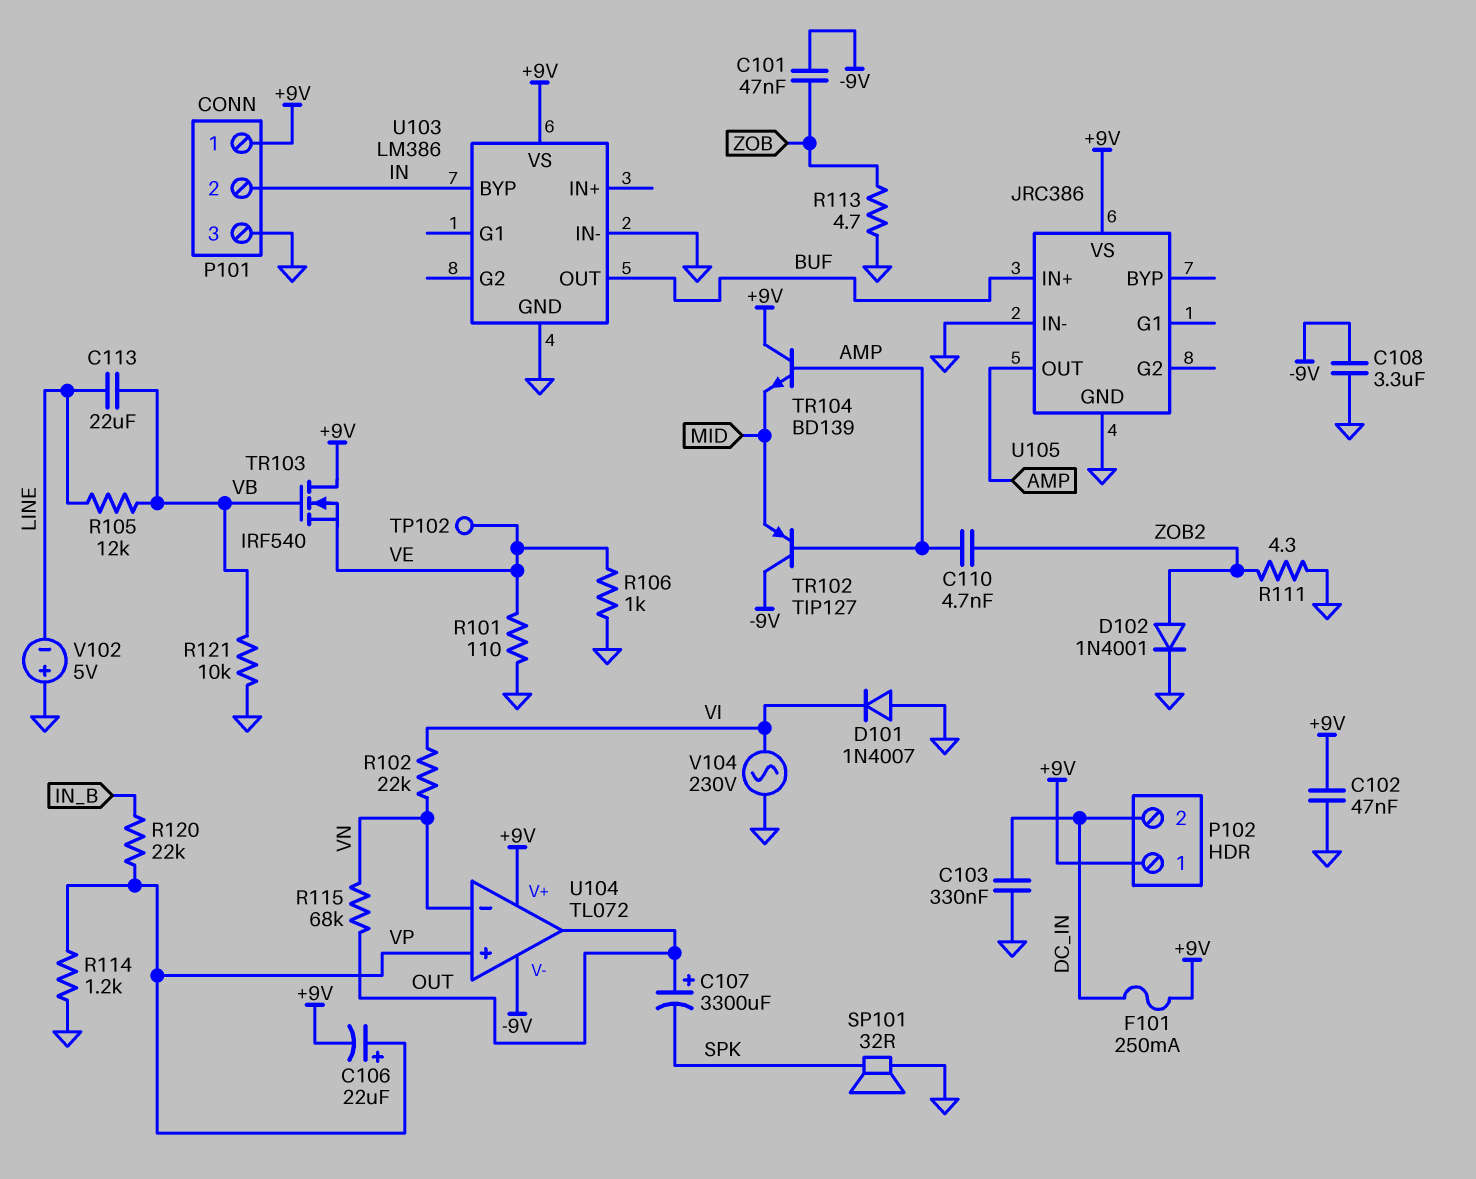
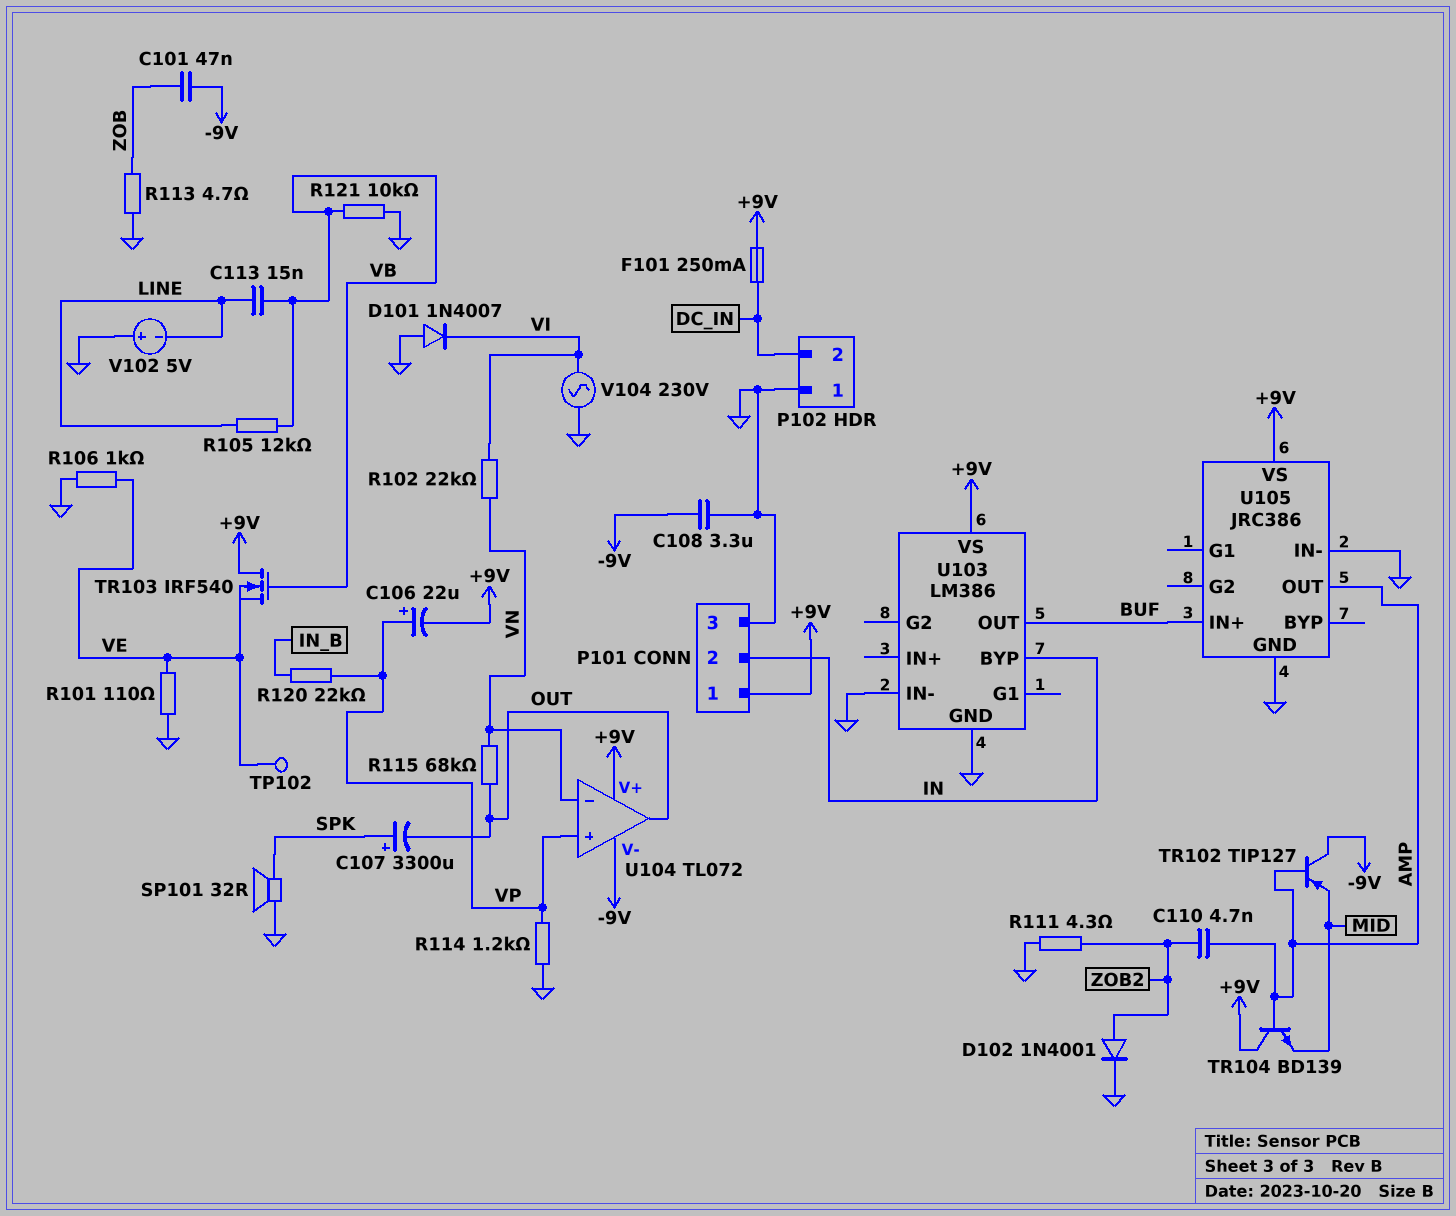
C102: 47nF (+9V, GND) -> none
C103: 330nF (DC_IN, GND) -> none
C107: 3300uF (plus OUT, minus SPK) -> 3300uF (plus SPK, minus OUT)
C113: 22uF (LINE, VB) -> 15nF (LINE, VB)
P102 pin 1: +9V -> GND

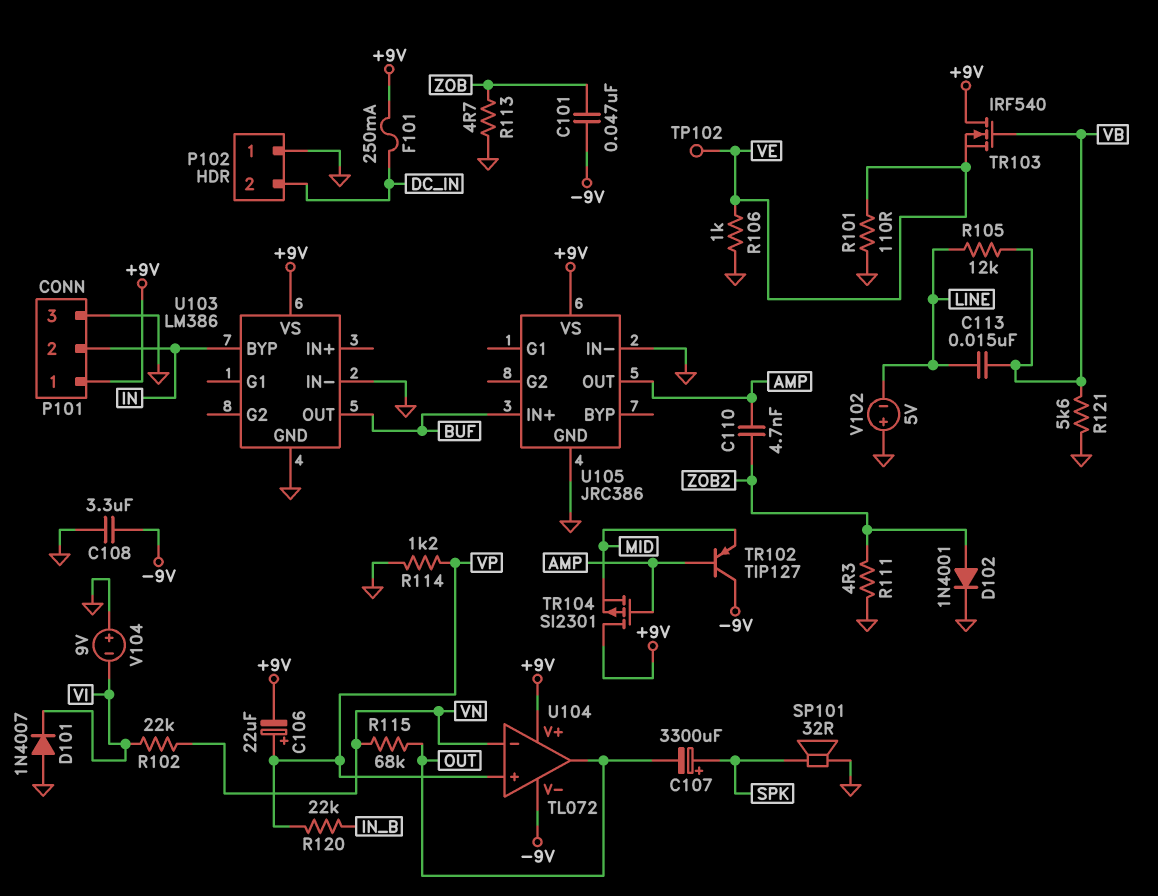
R121: 10k (GND, VB) -> 5.6k (GND, VB)
TR104: NPN BD139 (B AMP, C +9V, E MID) -> PMOS SI2301 (G AMP, D +9V, S MID)
V104: AC 230V (GND, VI) -> 9V (plus GND, minus VI)

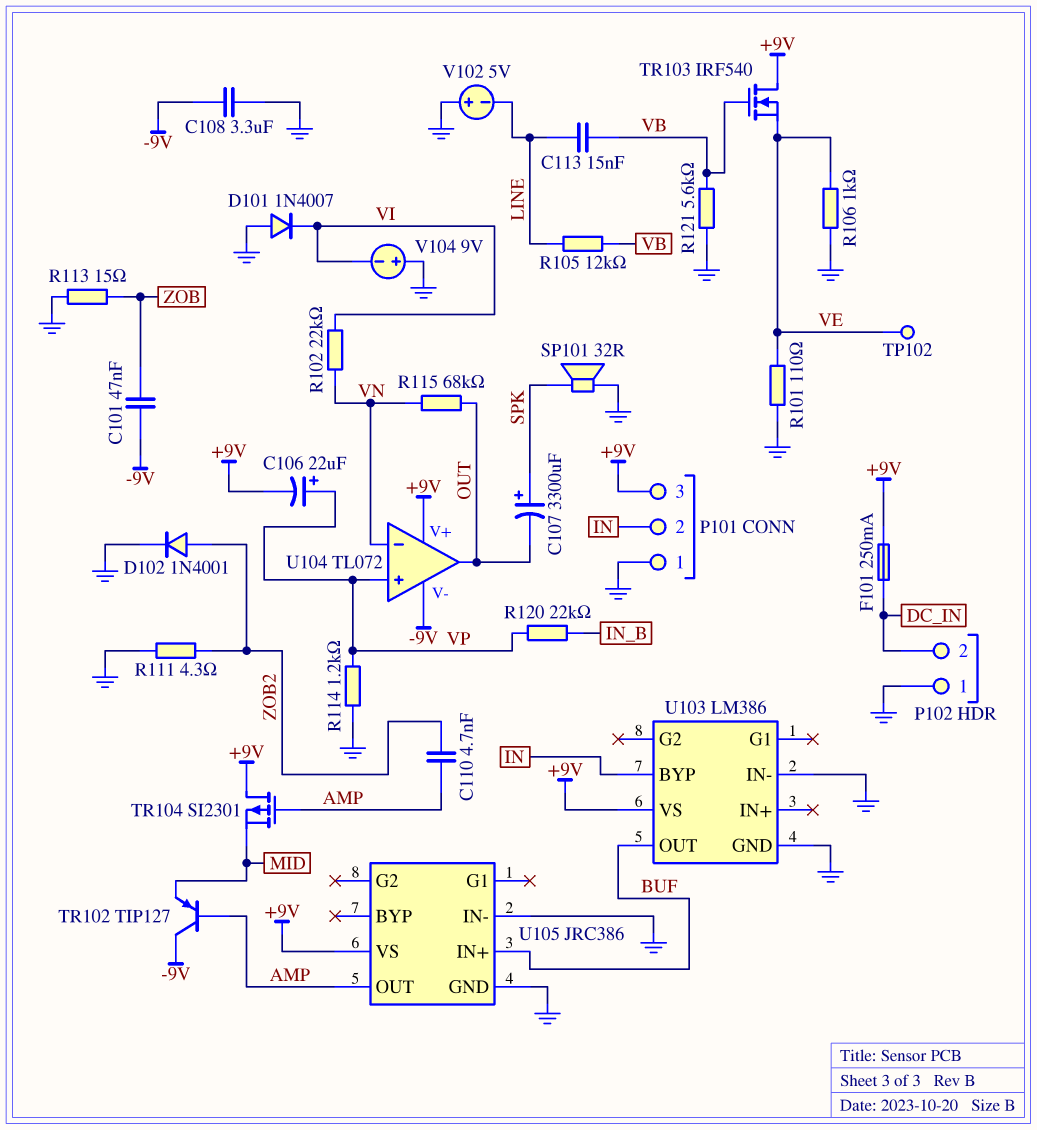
P101 pin 1: +9V -> GND
P101 pin 3: GND -> +9V
R113: 4.7 (GND, ZOB) -> 15 (GND, ZOB)

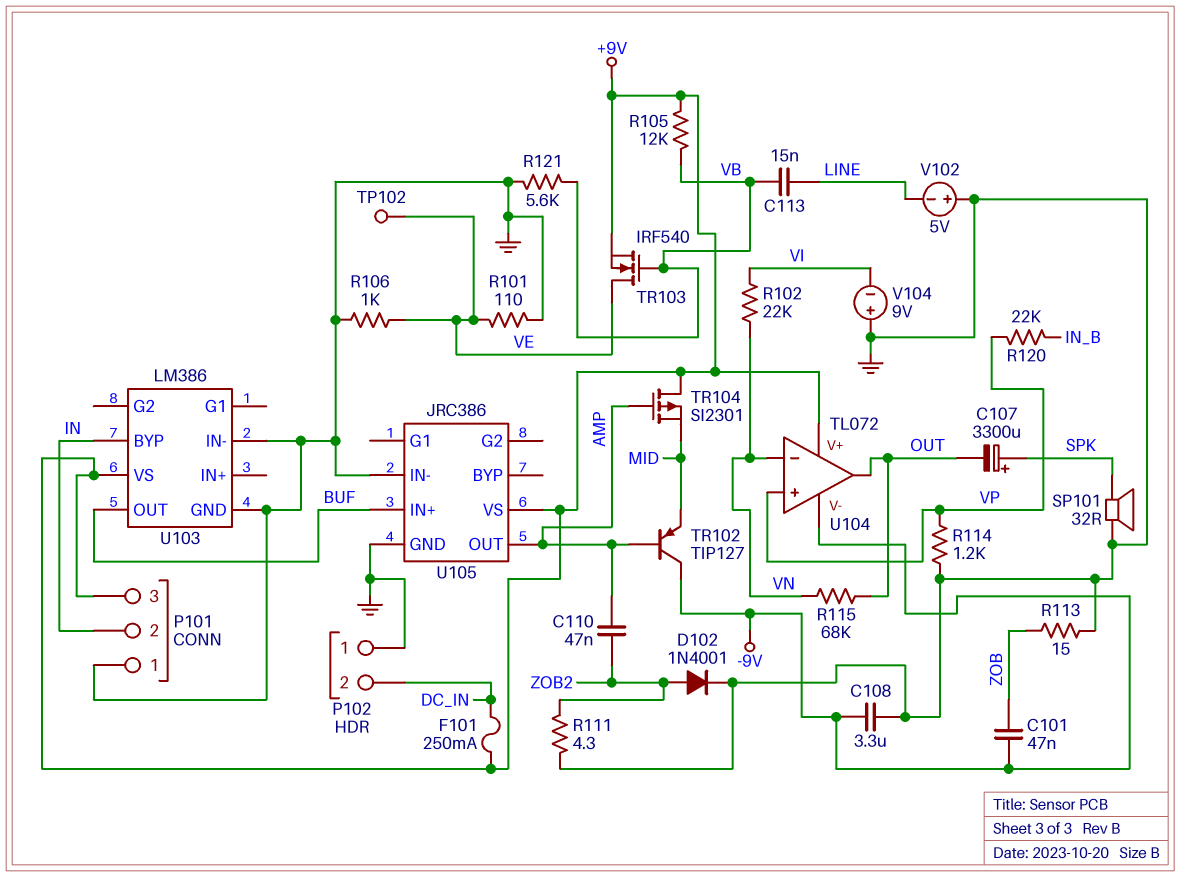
C106: 22uF (plus VP, minus +9V) -> none
C110: 4.7nF (AMP, ZOB2) -> 47nF (AMP, ZOB2)
D101: diode 1N4007 (A GND, K VI) -> none
R105: 12k (LINE, VB) -> 12k (+9V, VB)
TR103: NMOS IRF540 (G VB, D +9V, S VE) -> NMOS IRF540 (G VB, D VE, S +9V)

